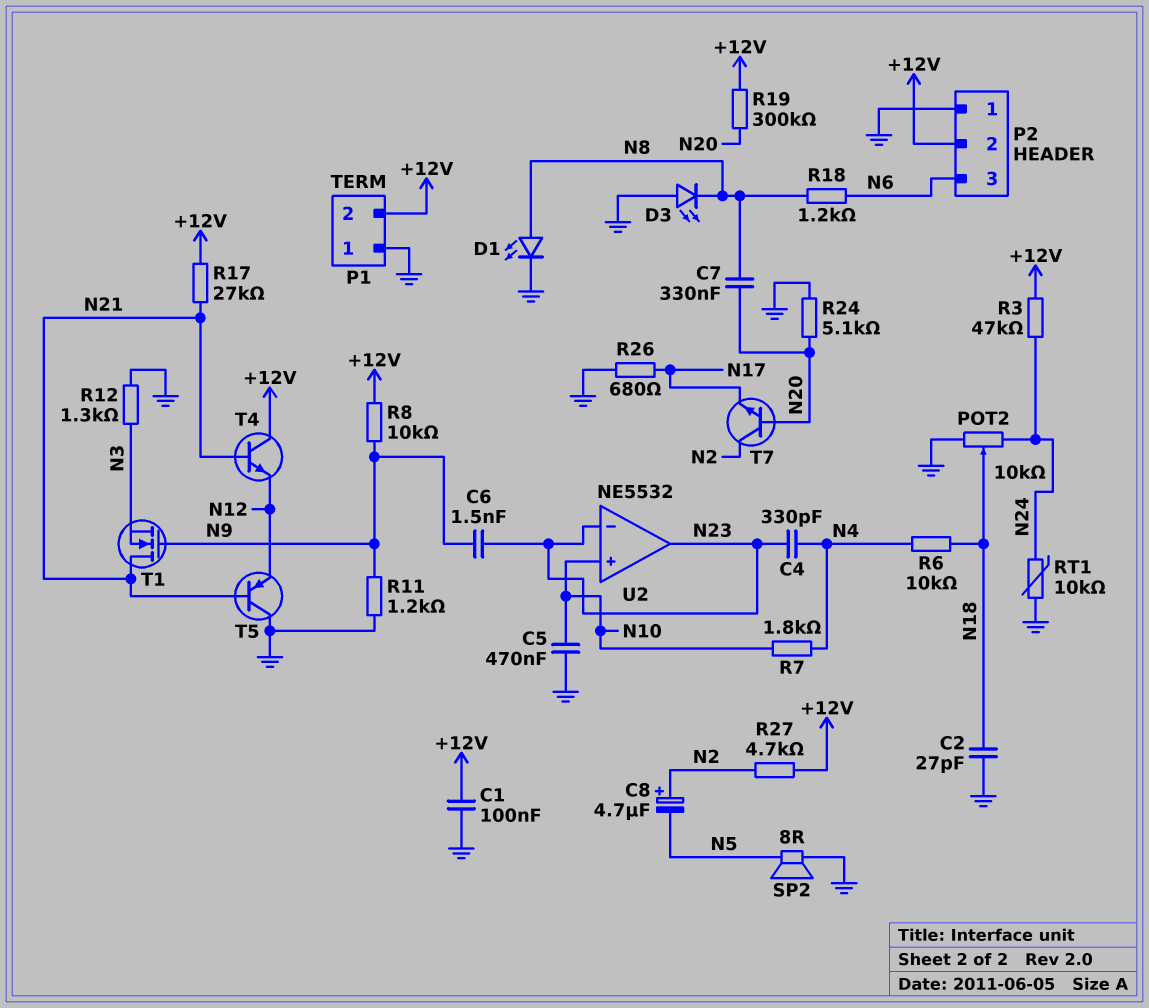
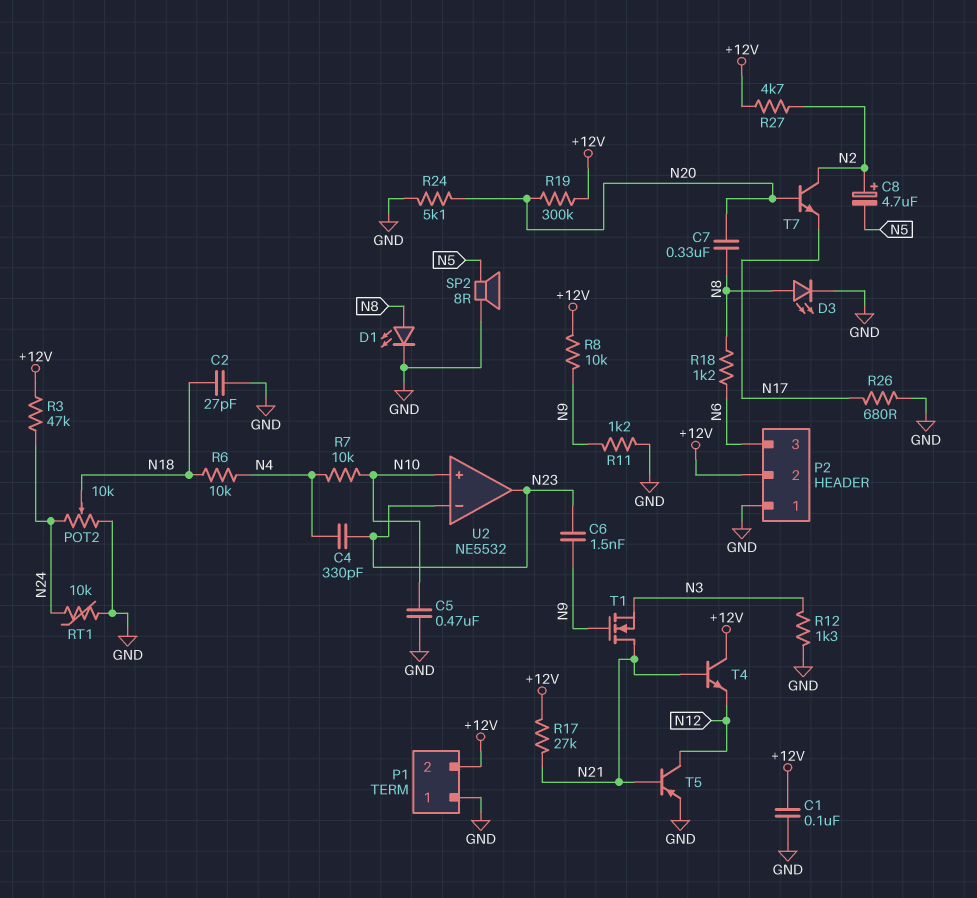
D3: LED (A GND, K N8) -> LED (A N8, K GND)
R7: 1.8k (N4, N10) -> 10k (N4, N10)
T5: PNP (B N21, C GND, E N12) -> PNP (B N21, C N12, E GND)

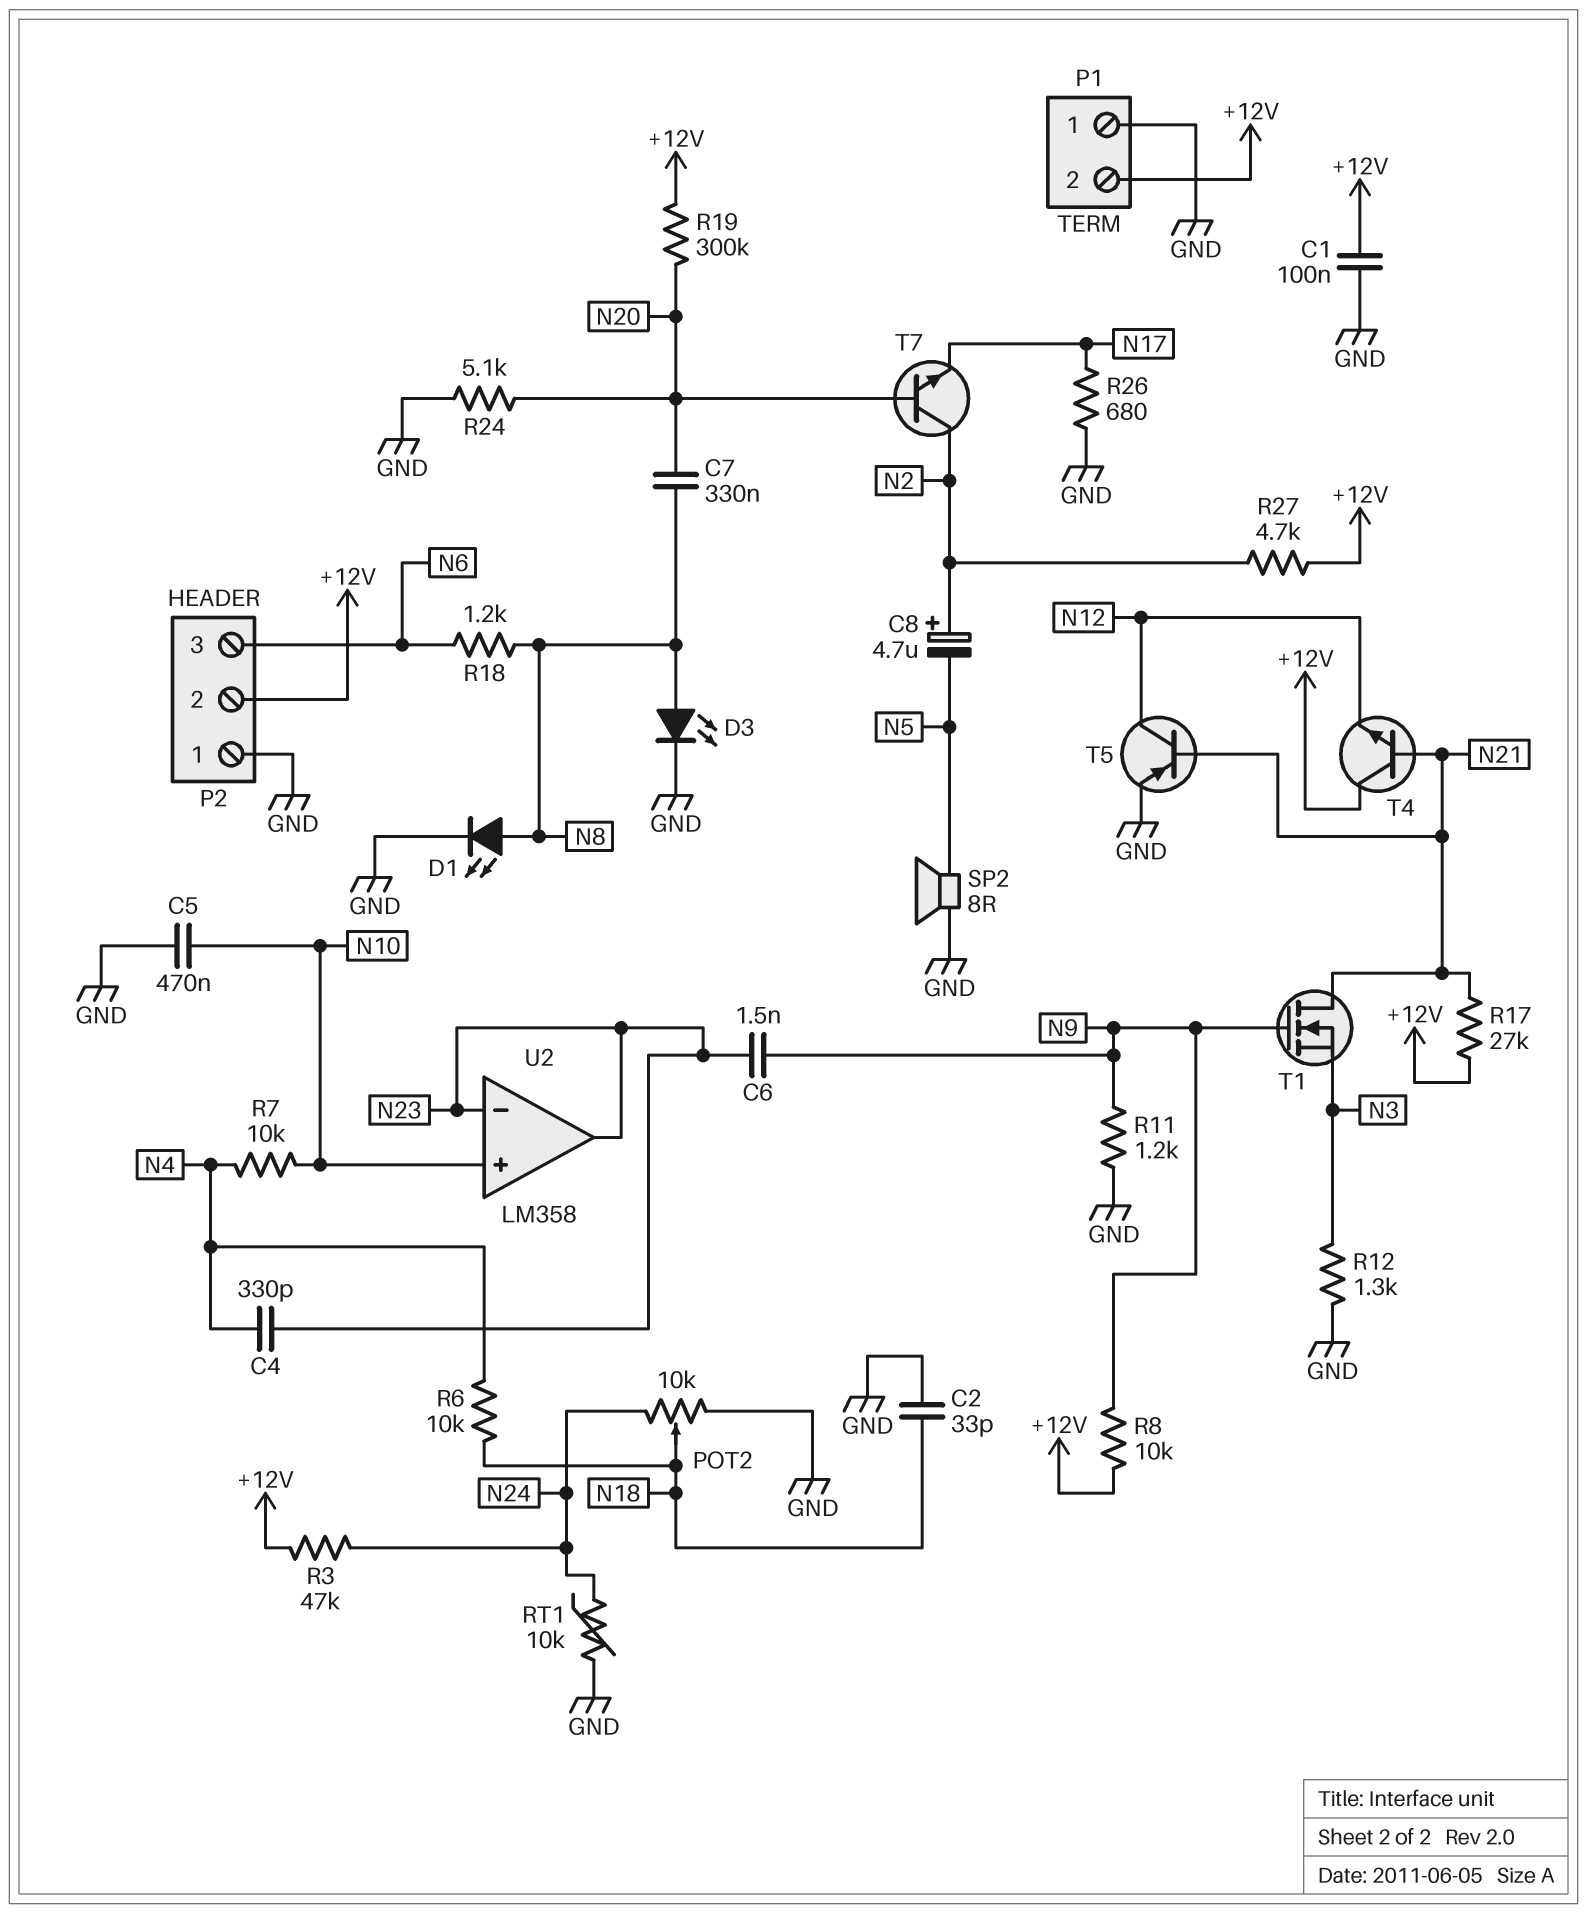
C2: 27pF (GND, N18) -> 33pF (GND, N18)
U2: NE5532 -> LM358

